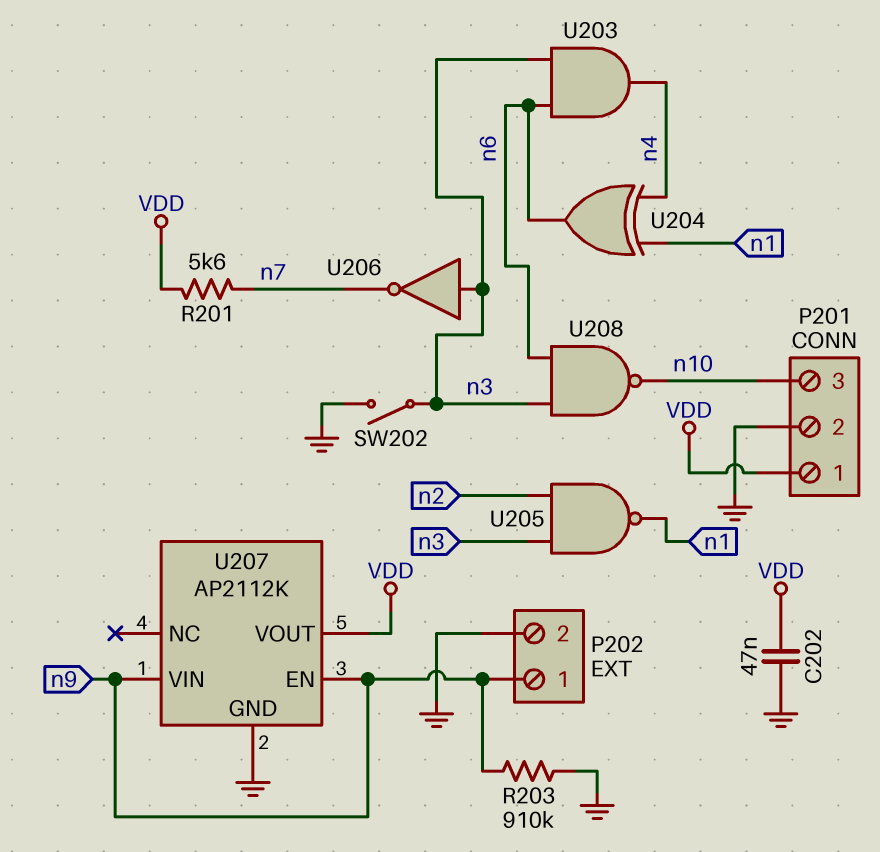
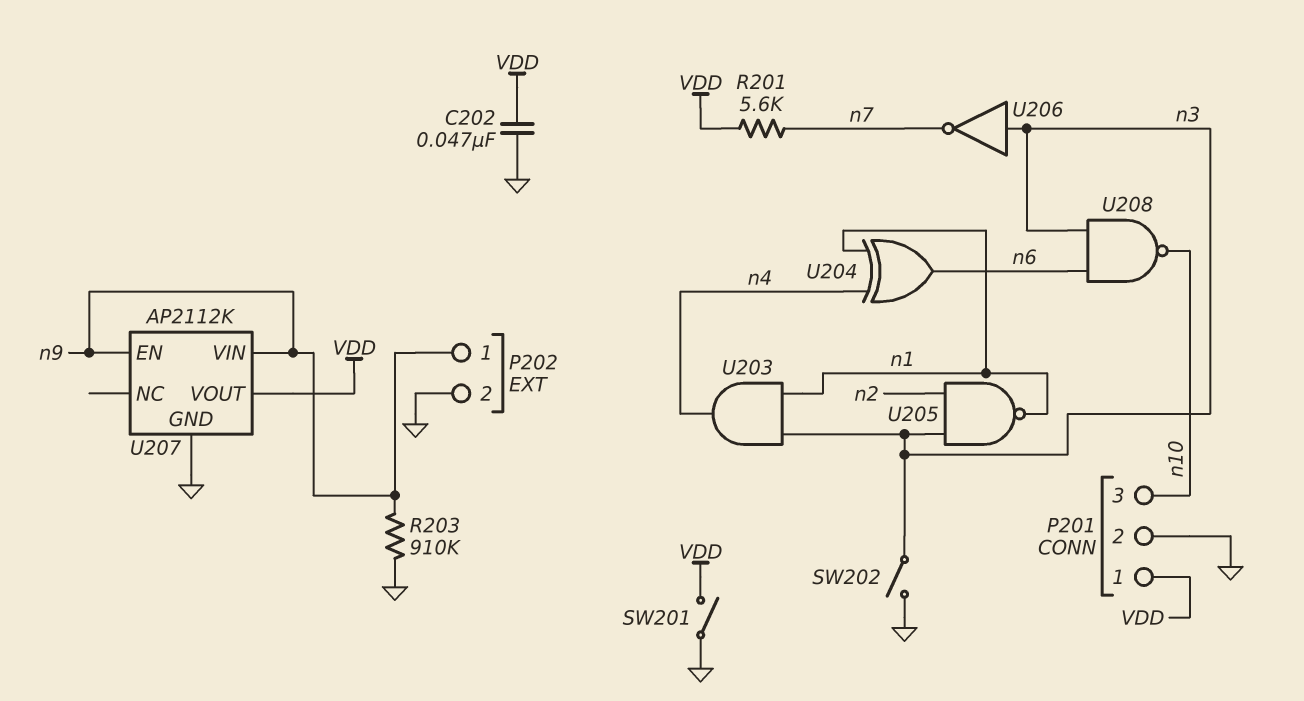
SW201: none -> switch (GND, VDD)
U203: AND (in n3, in n6, out n4) -> AND (in n1, in n3, out n4)

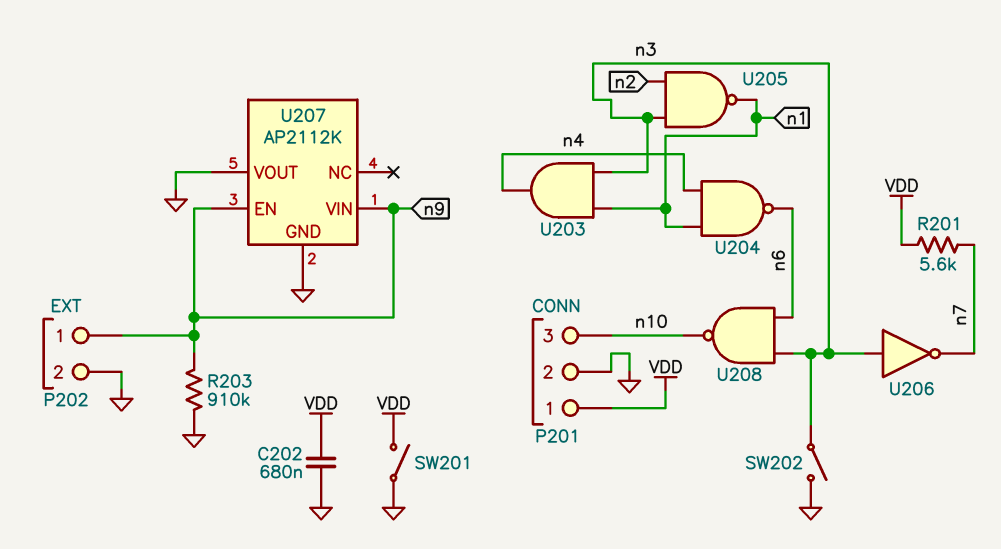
C202: 47nF (GND, VDD) -> 680nF (GND, VDD)
U204: XOR (in n1, in n4, out n6) -> NAND (in n1, in n4, out n6)
U207 pin VOUT: VDD -> GND

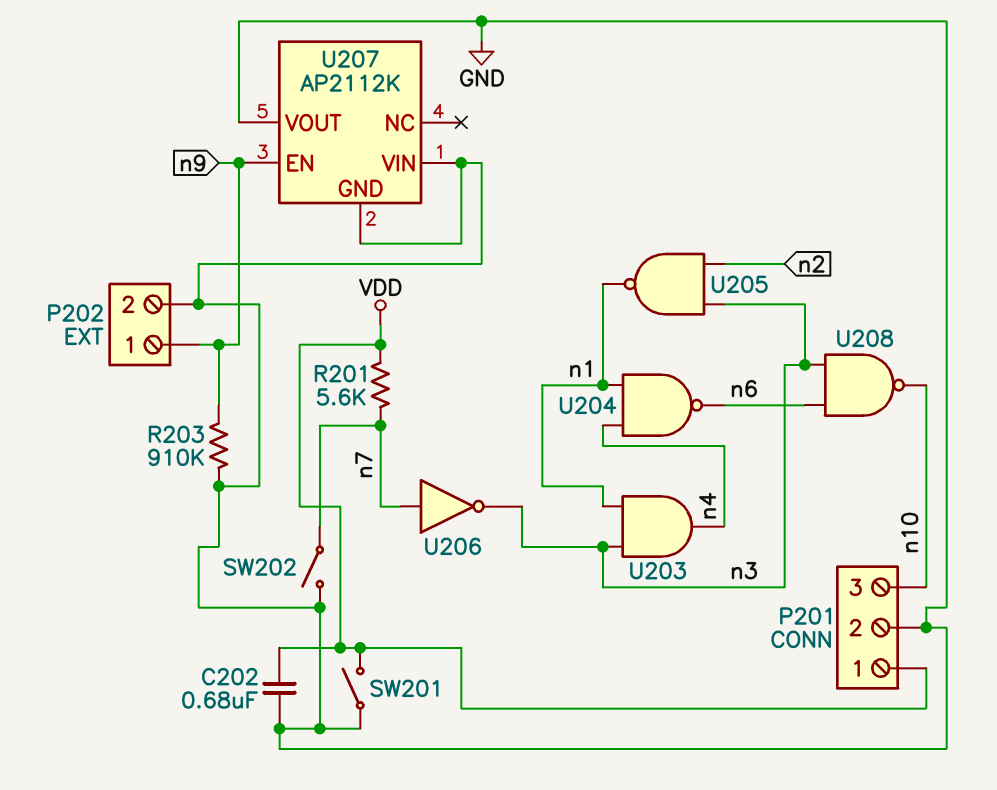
SW202: switch (GND, n3) -> switch (GND, n7)
U206: NOT (in n3, out n7) -> NOT (in n7, out n3)
U207 pin VIN: n9 -> GND

